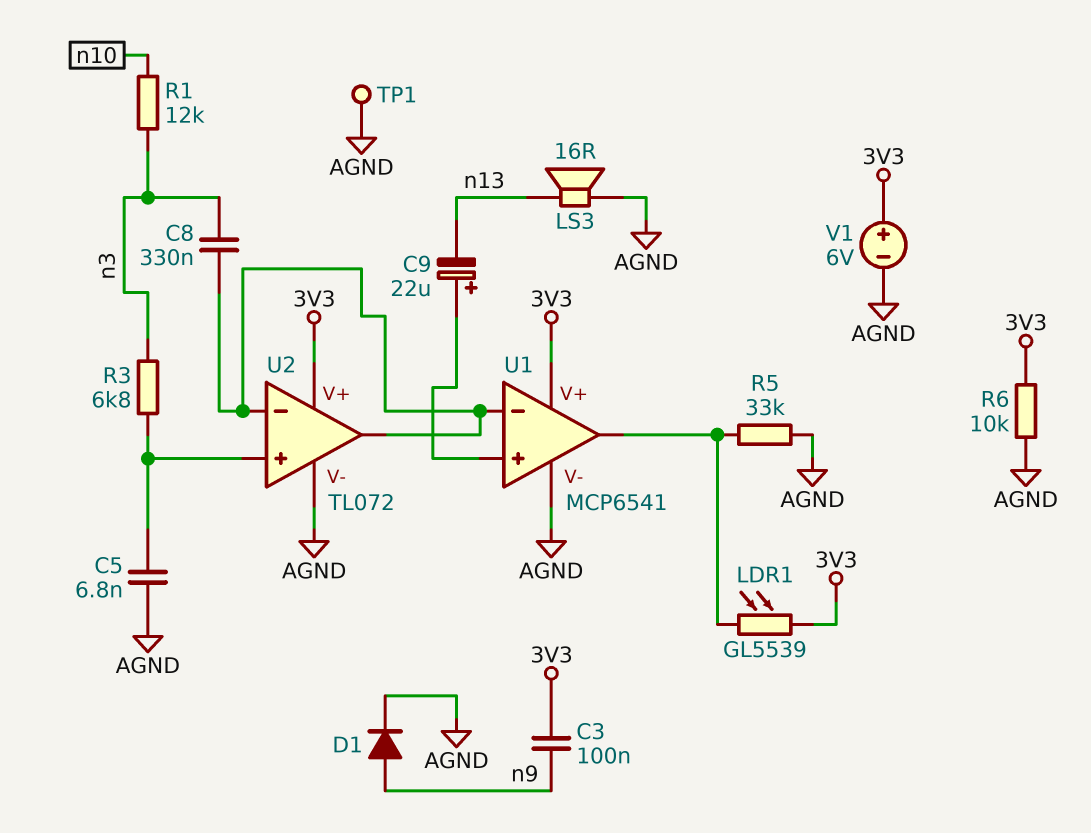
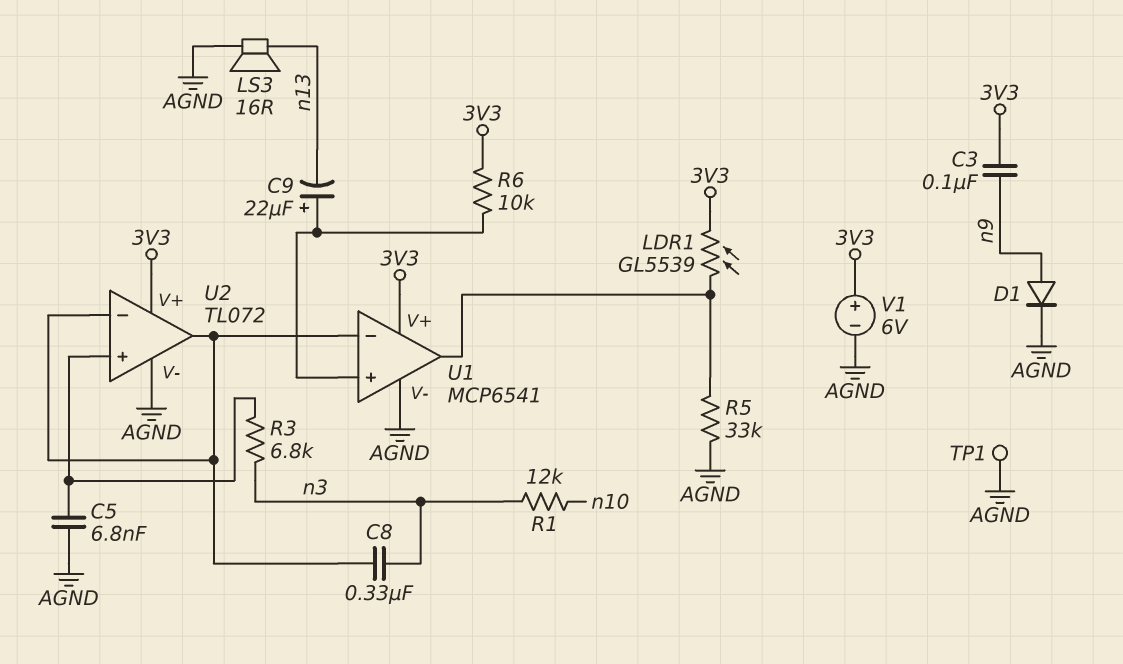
R6: 10k (3V3, AGND) -> 10k (3V3, U1/in+)

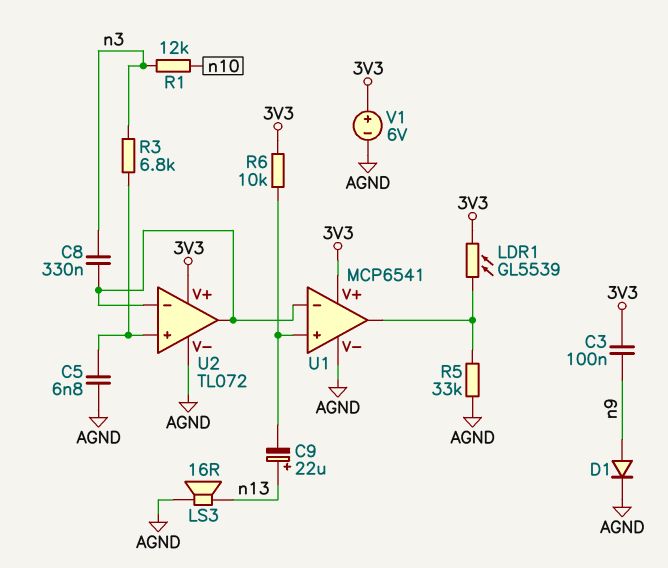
C9: 22uF (plus U1/in+, minus n13) -> 22uF (plus n13, minus U1/in+)
TP1: test point (AGND) -> none

